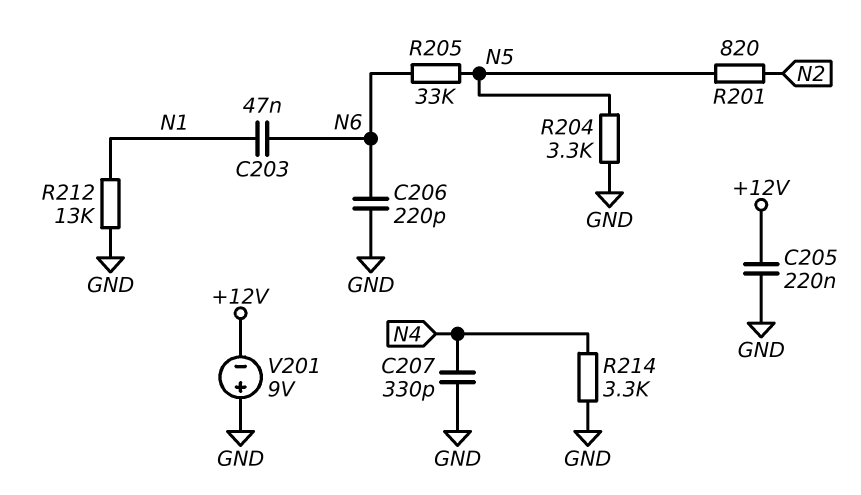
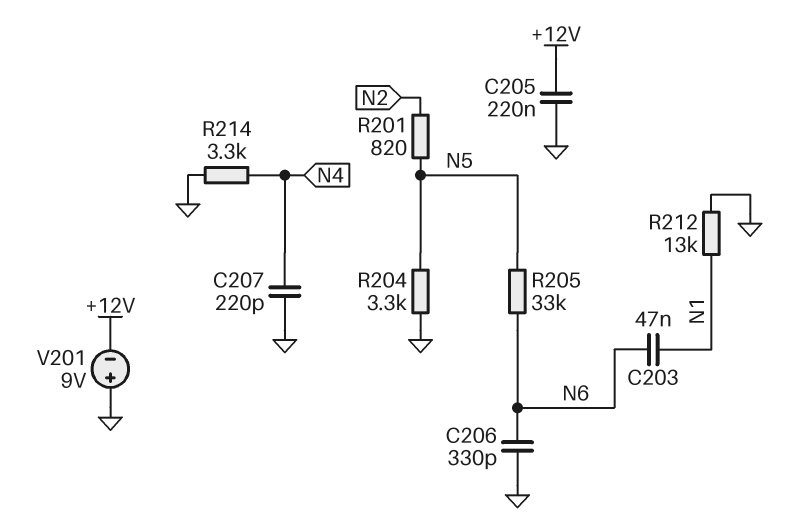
C206: 220pF (GND, N6) -> 330pF (GND, N6)
C207: 330pF (GND, N4) -> 220pF (GND, N4)

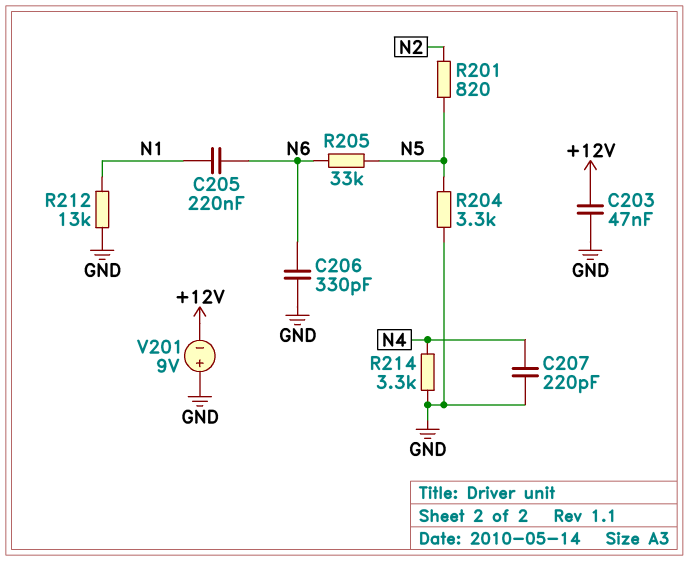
C203: 47nF (N1, N6) -> 47nF (+12V, GND)
C205: 220nF (+12V, GND) -> 220nF (N1, N6)

